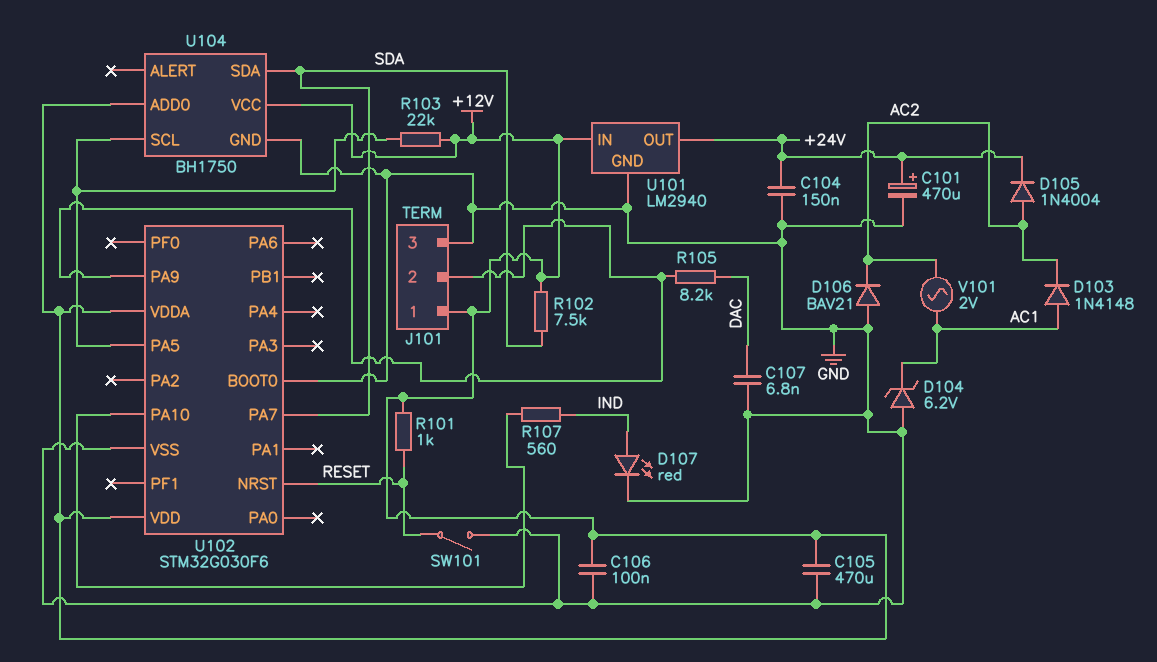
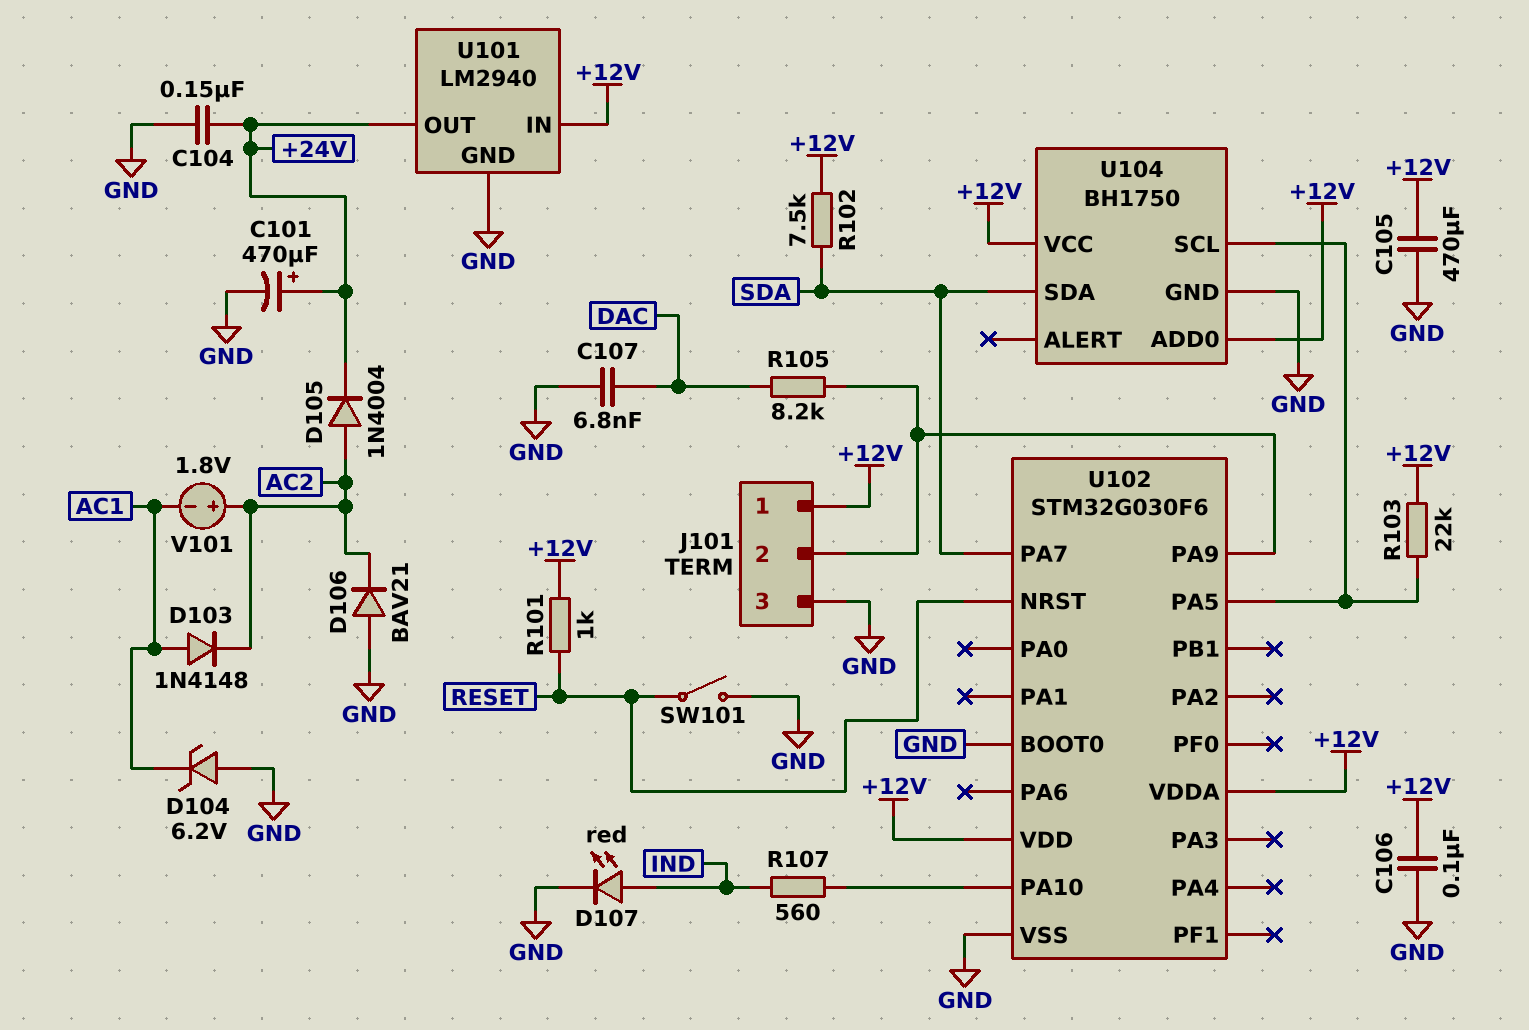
V101: AC 2V (AC1, AC2) -> 1.8V (plus AC2, minus AC1)

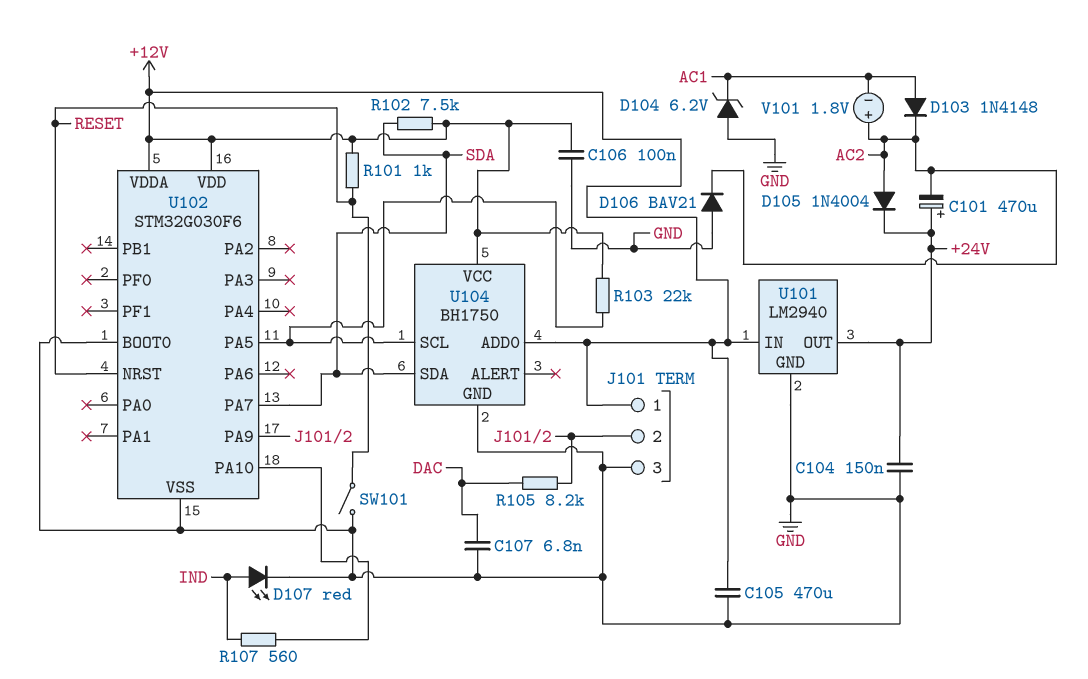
C101: 470uF (plus +24V, minus GND) -> 470uF (plus +24V, minus AC2)

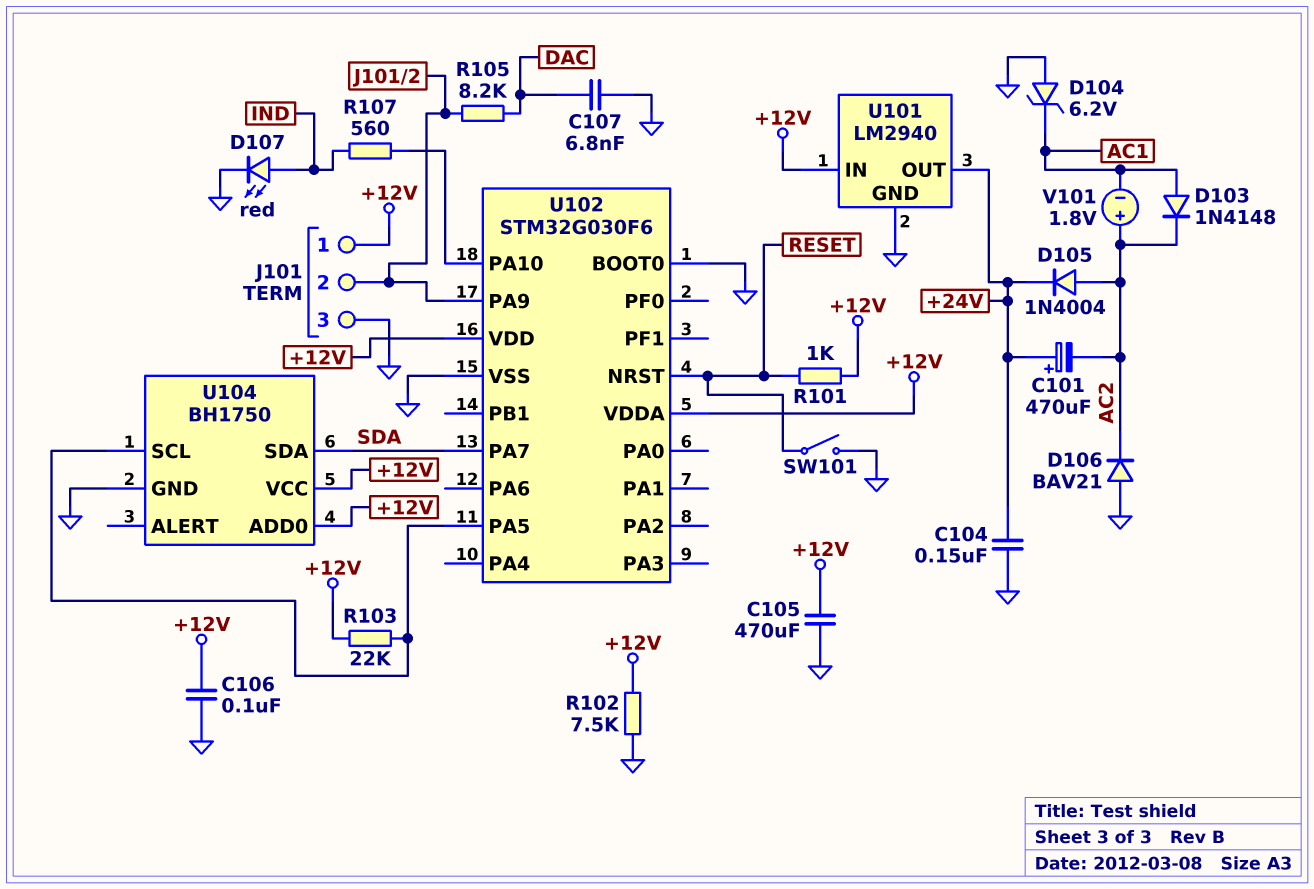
R102: 7.5k (+12V, SDA) -> 7.5k (+12V, GND)

